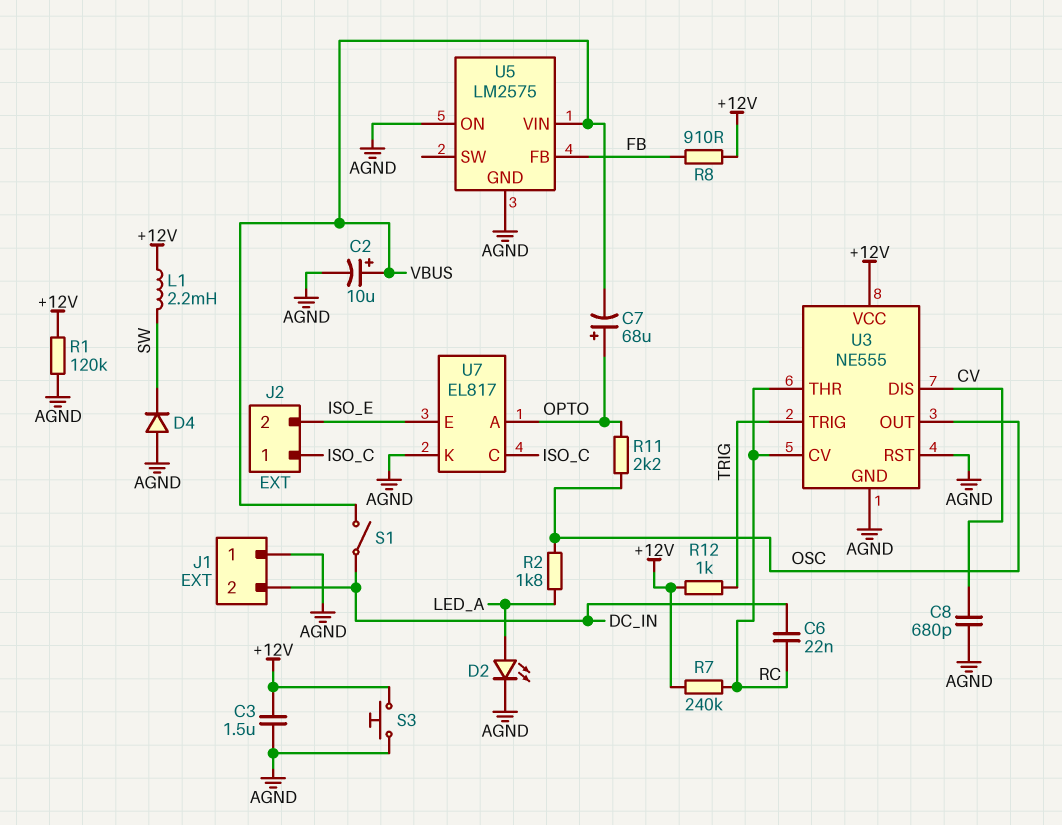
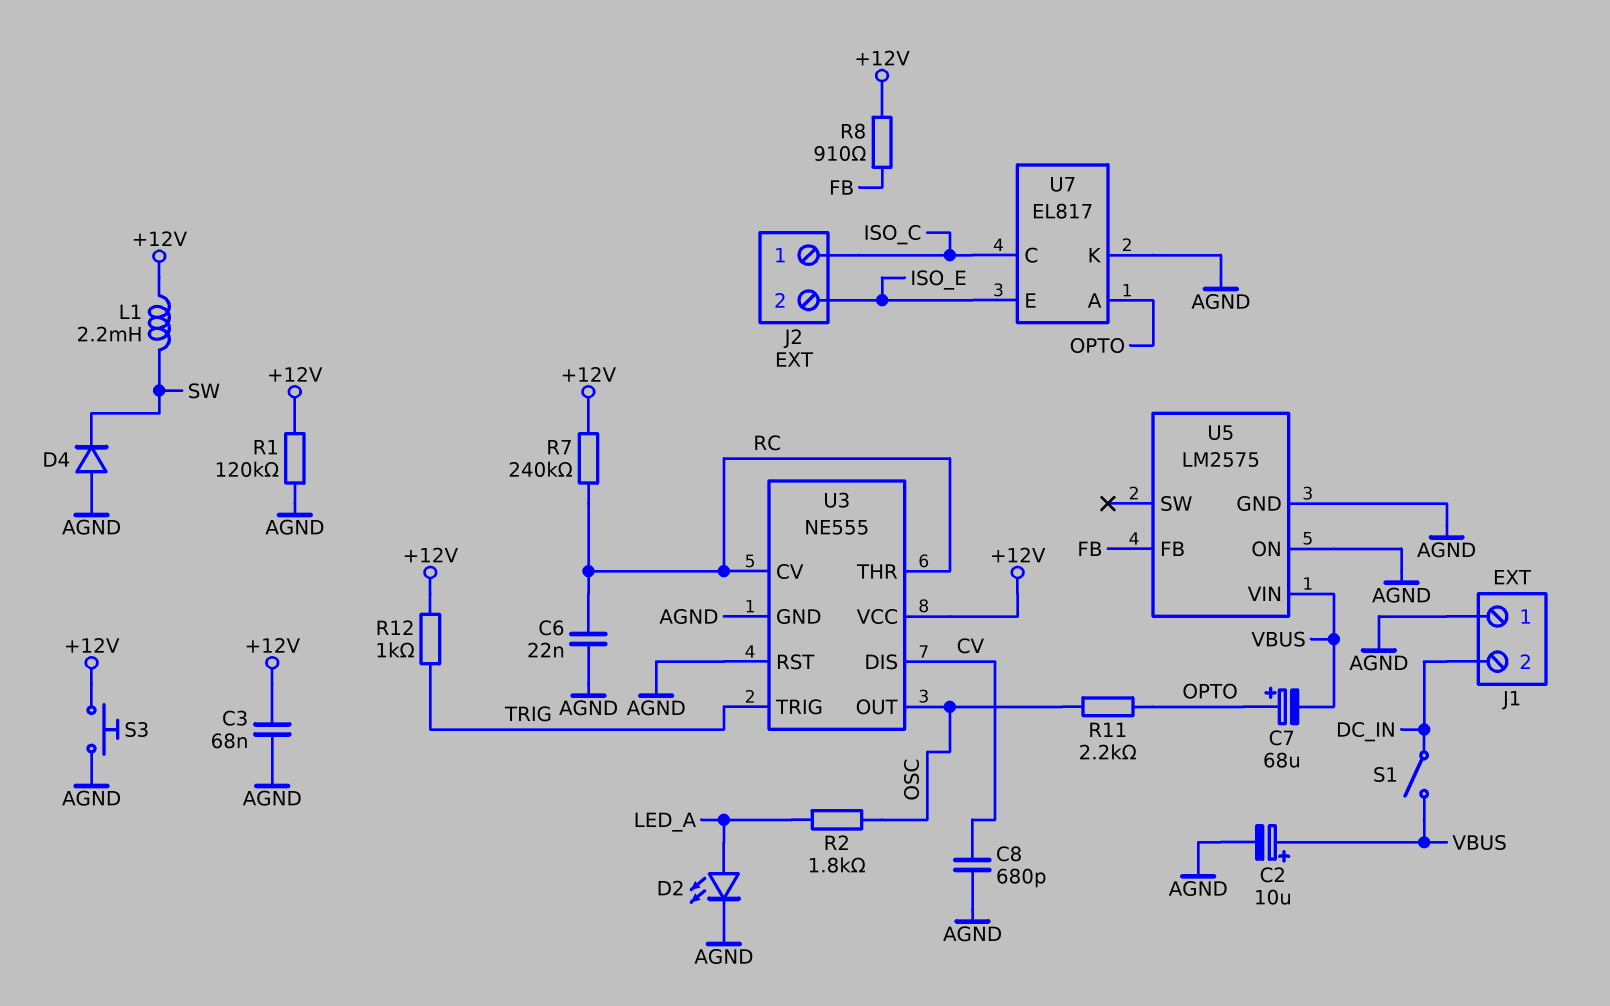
C3: 1.5uF (+12V, AGND) -> 68nF (+12V, AGND)
C6: 22nF (DC_IN, RC) -> 22nF (AGND, RC)

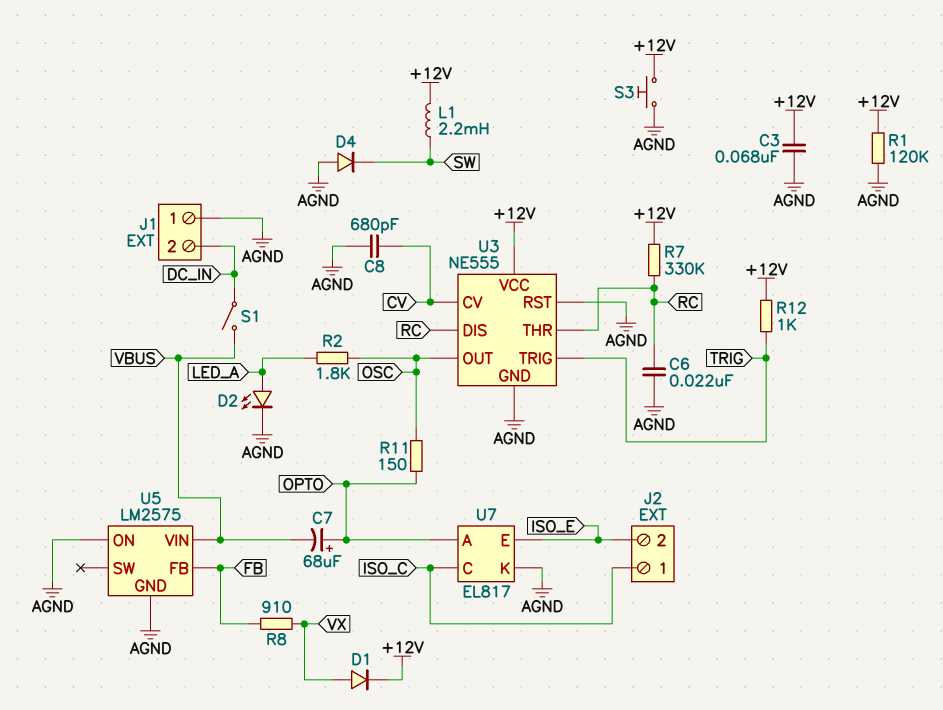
C2: 10uF (plus VBUS, minus AGND) -> none
D1: none -> diode (A VX, K +12V)
R7: 240k (+12V, RC) -> 330k (+12V, RC)
R8: 910 (+12V, FB) -> 910 (FB, VX)
R11: 2.2k (OPTO, OSC) -> 150 (OPTO, OSC)
U3 pin CV: RC -> CV
U3 pin DIS: CV -> RC

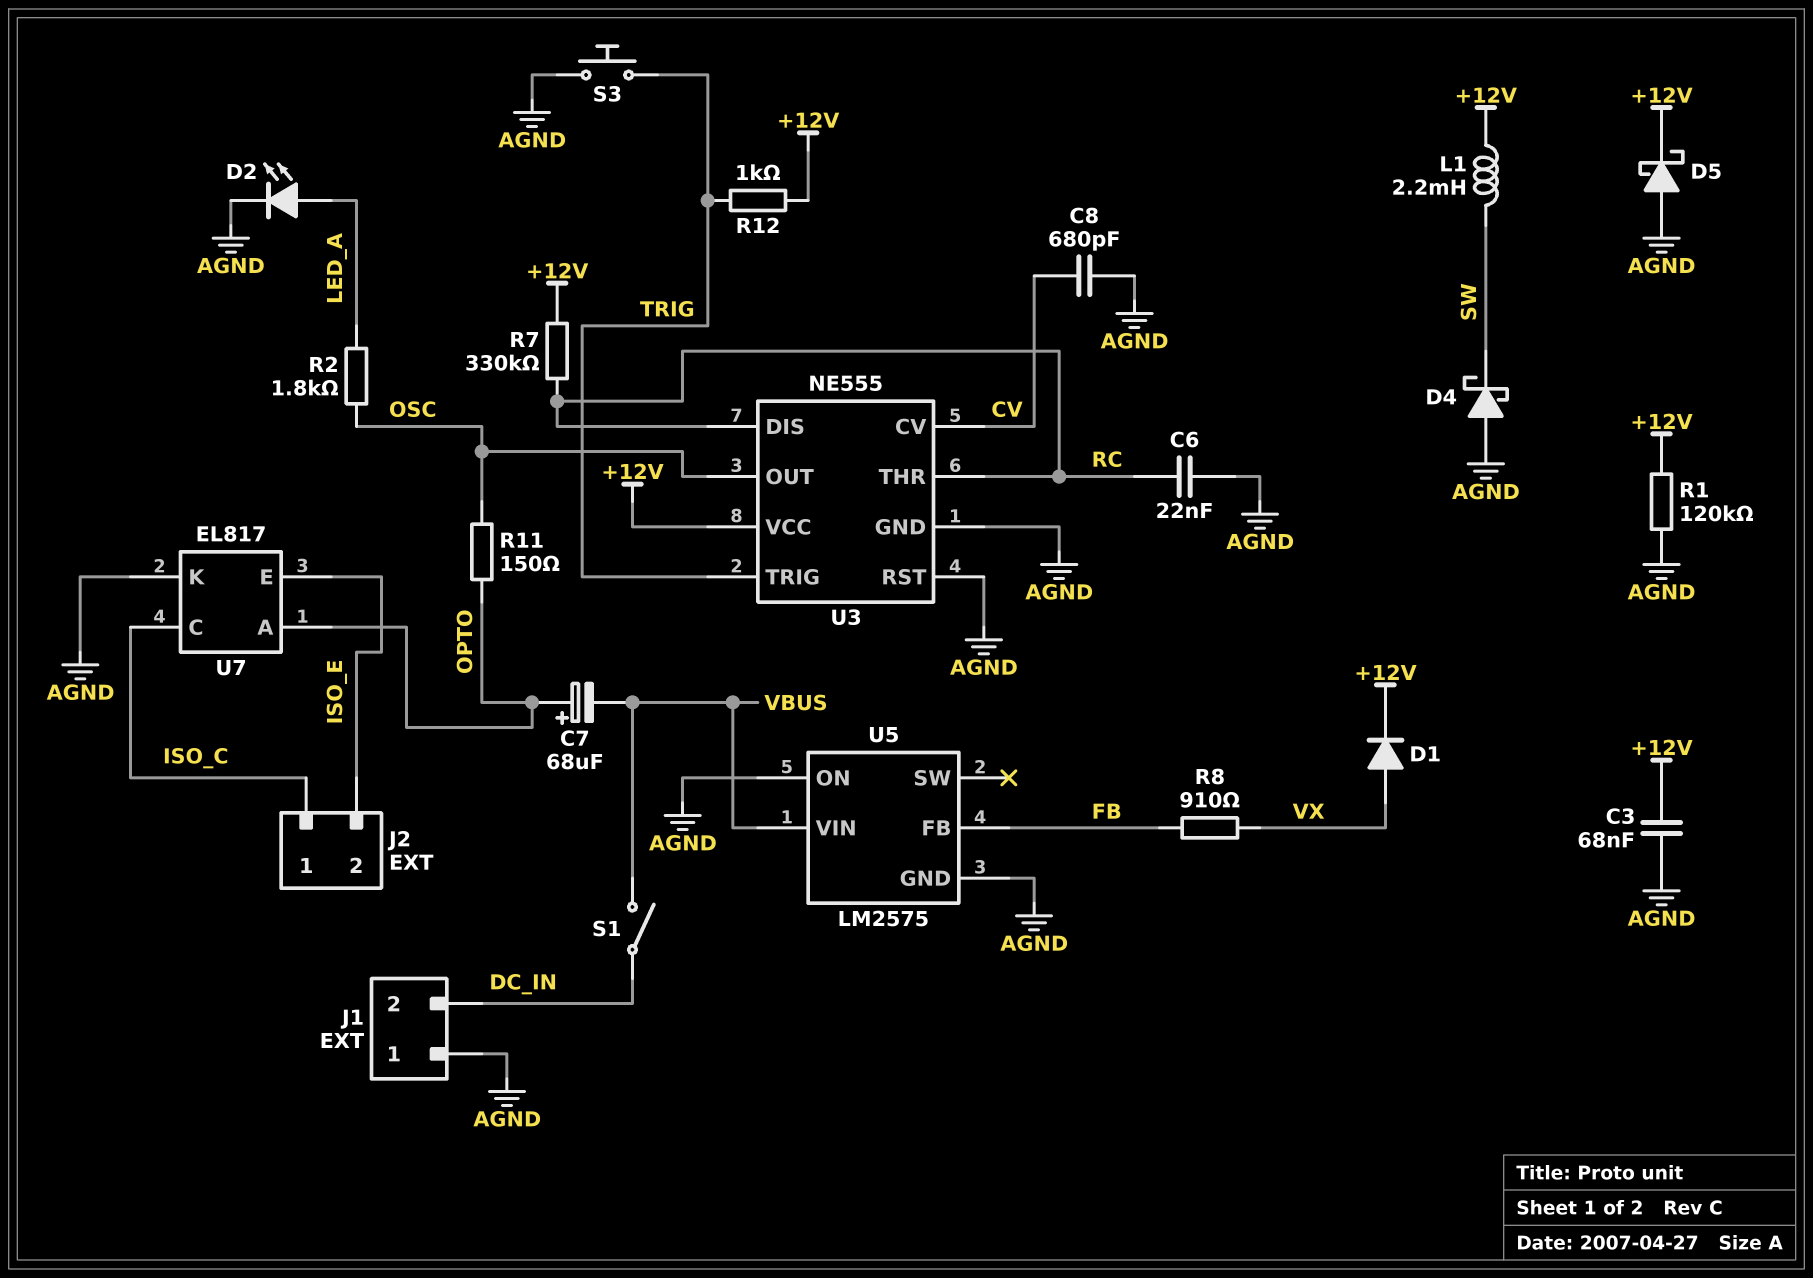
D4: diode (A AGND, K SW) -> schottky (A AGND, K SW)
D5: none -> schottky (A AGND, K +12V)
S3: button (+12V, AGND) -> button (AGND, TRIG)

